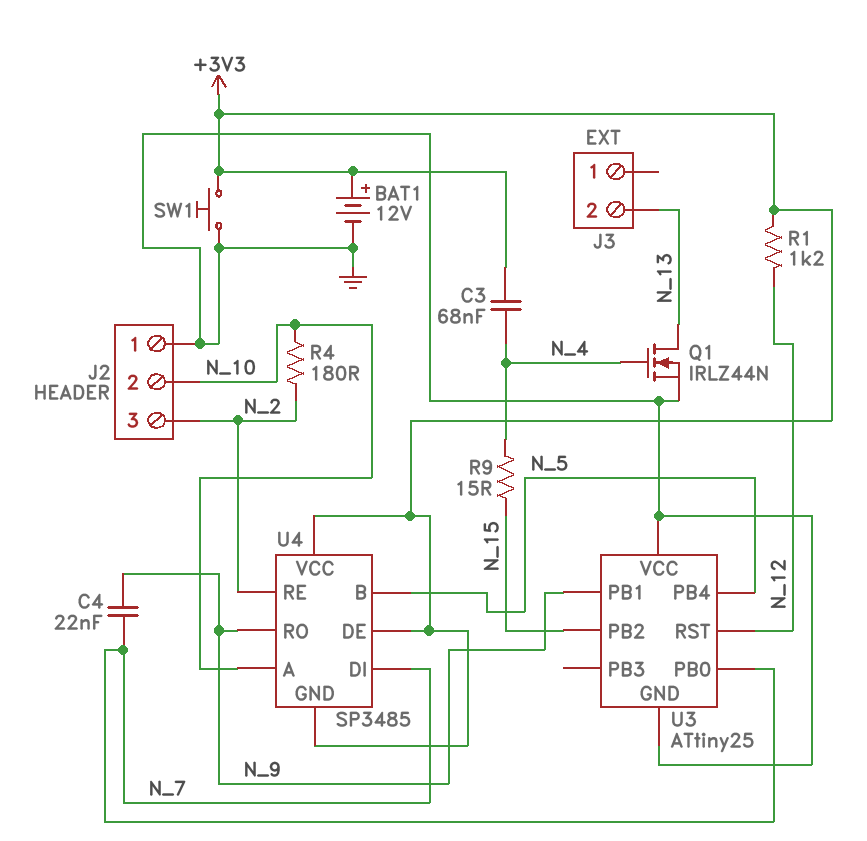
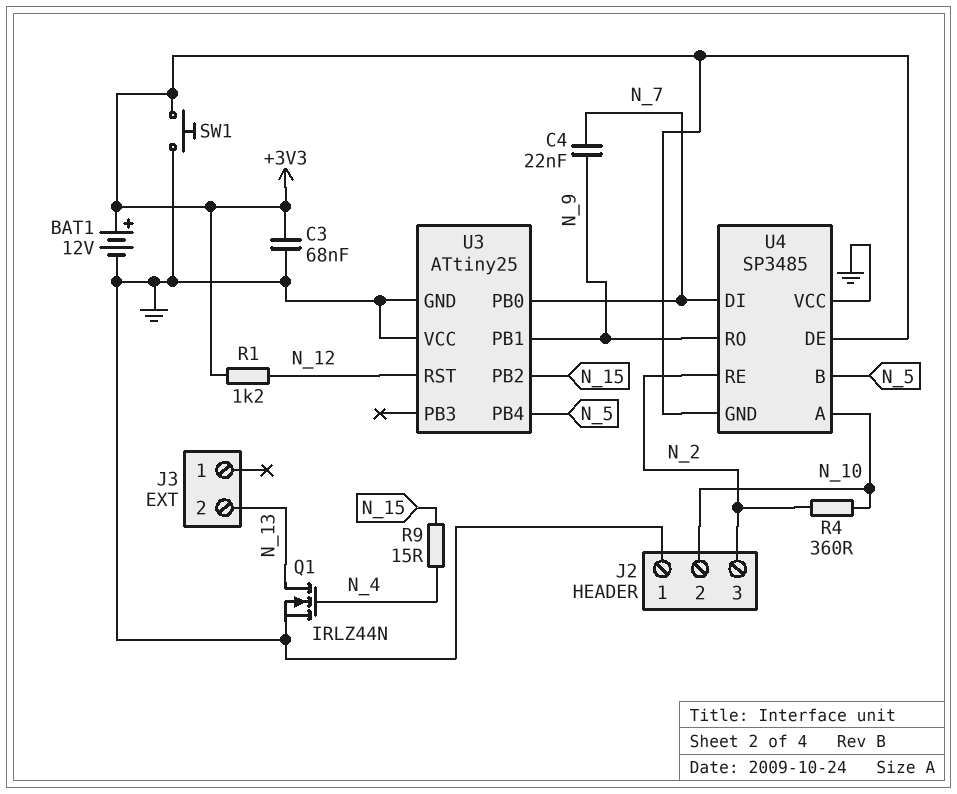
C3: 68nF (+3V3, N_4) -> 68nF (+3V3, GND)
R4: 180 (N_2, N_10) -> 360 (N_2, N_10)
U4 pin VCC: +3V3 -> GND

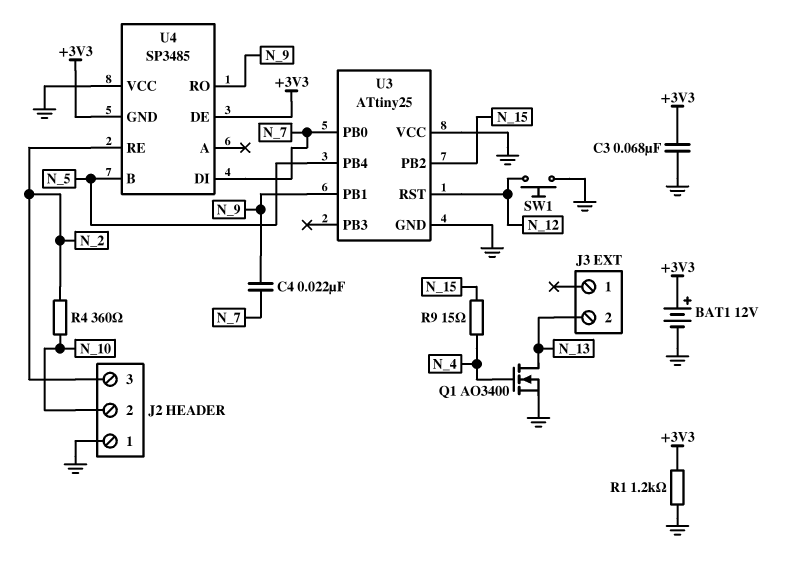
Q1: NMOS IRLZ44N (G N_4, D N_13, S GND) -> NMOS AO3400 (G N_4, D N_13, S GND)
R1: 1.2k (+3V3, N_12) -> 1.2k (+3V3, GND)
SW1: button (+3V3, GND) -> button (GND, N_12)
U4 pin A: N_10 -> none

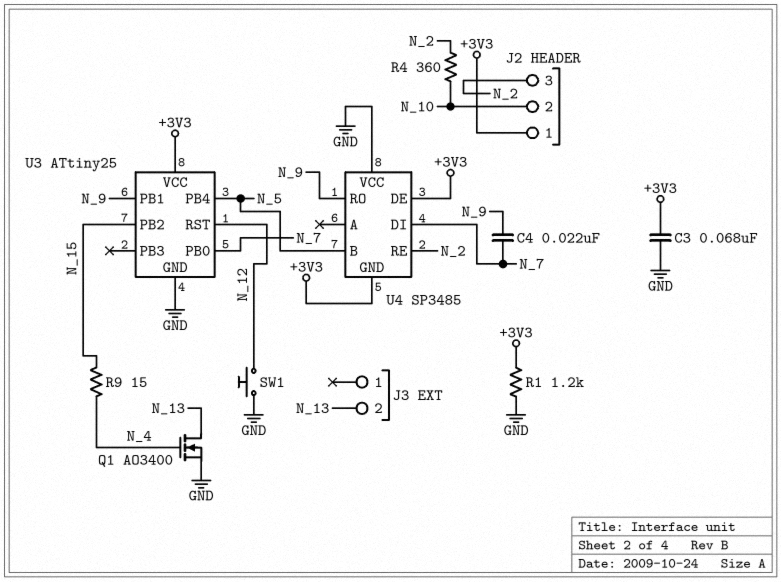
BAT1: 12V (plus +3V3, minus GND) -> none
J2 pin 1: GND -> +3V3
U3 pin VCC: GND -> +3V3

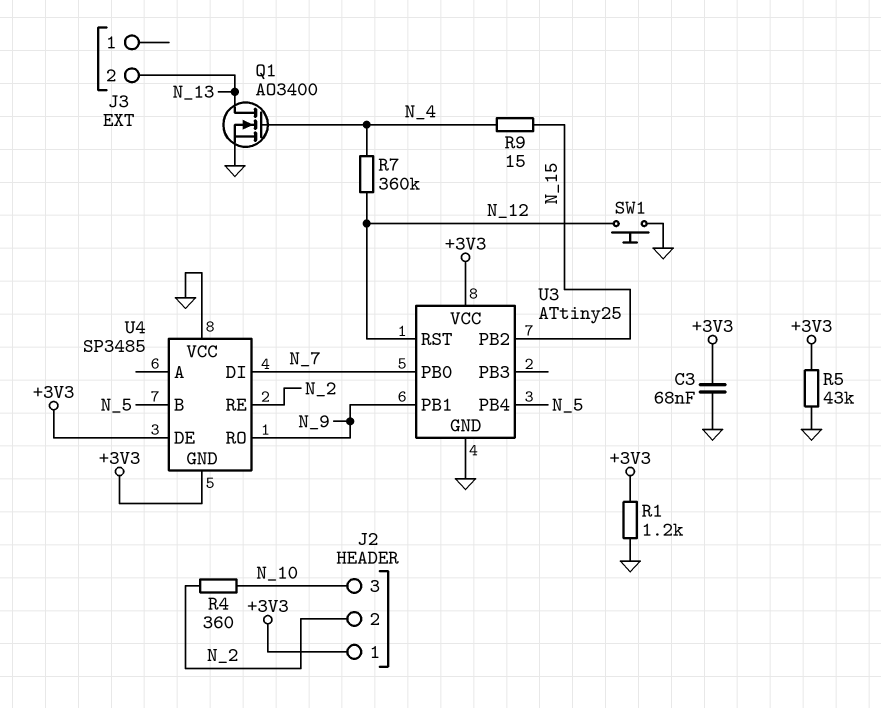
C4: 22nF (N_7, N_9) -> none
J2 pin 2: N_10 -> N_2
J2 pin 3: N_2 -> N_10
R5: none -> 43k (+3V3, GND)
R7: none -> 360k (N_4, N_12)

